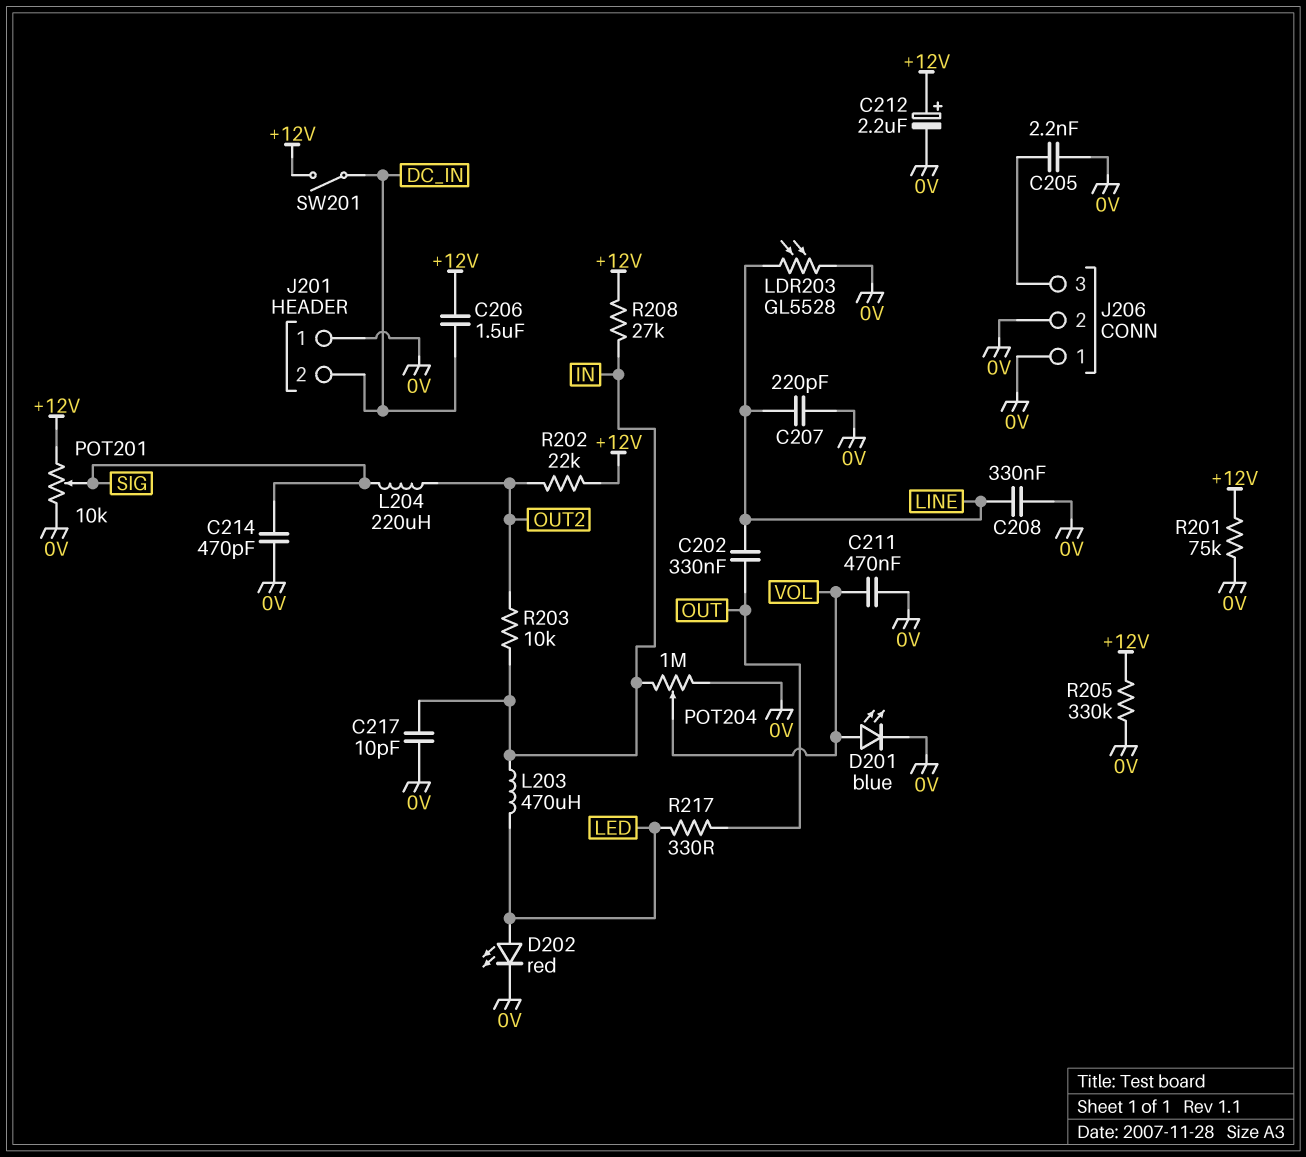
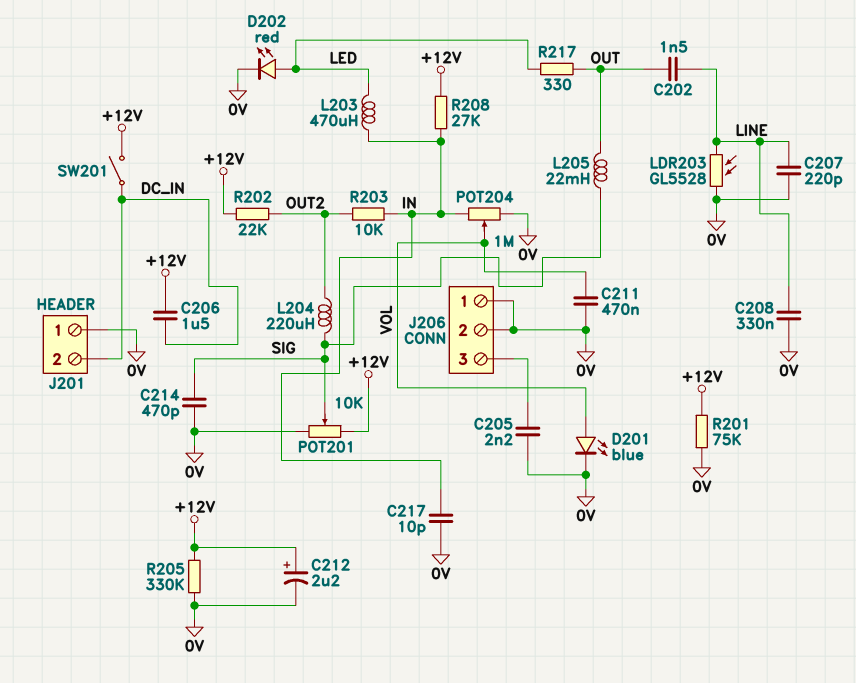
C202: 330nF (LINE, OUT) -> 1.5nF (LINE, OUT)
L205: none -> 22mH (OUT, SIG)

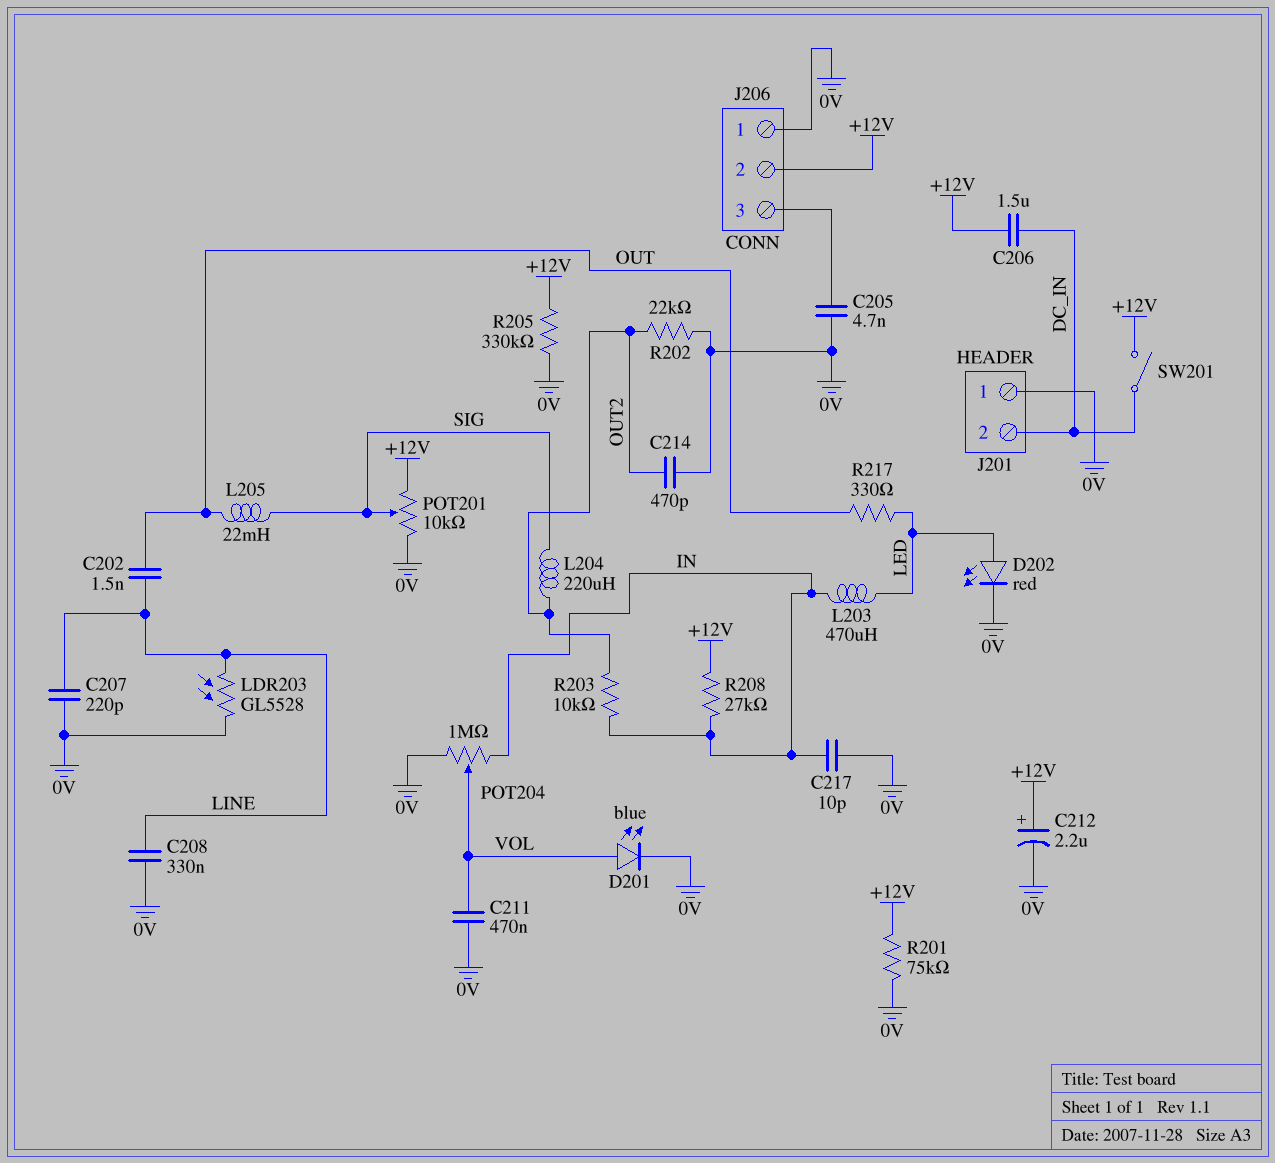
C205: 2.2nF (0V, J206/3) -> 4.7nF (0V, J206/3)
C214: 470pF (0V, SIG) -> 470pF (0V, OUT2)
J206 pin 2: 0V -> +12V
R202: 22k (+12V, OUT2) -> 22k (0V, OUT2)

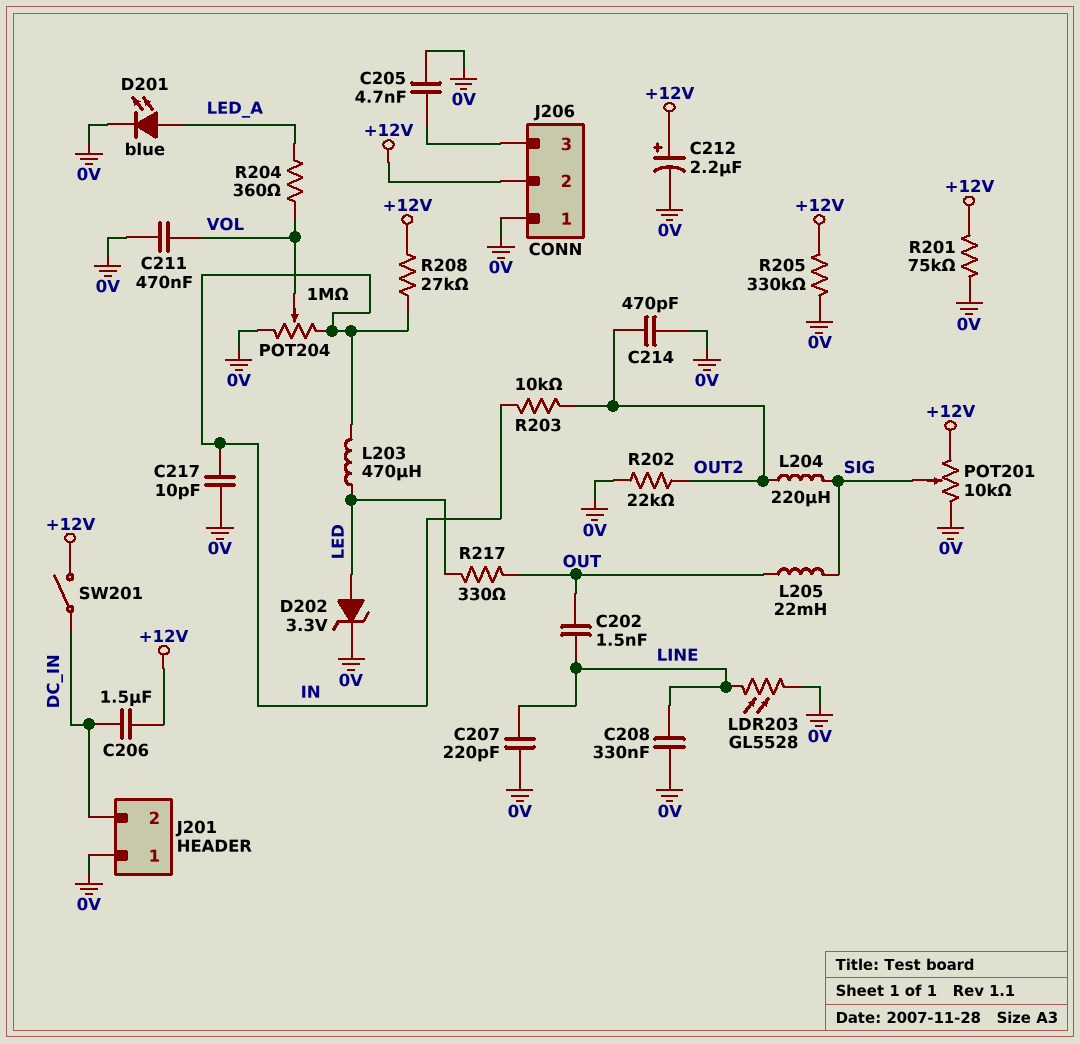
D201: LED blue (A VOL, K 0V) -> LED blue (A LED_A, K 0V)
D202: LED red (A LED, K 0V) -> zener 3.3V (A LED, K 0V)
R204: none -> 360 (LED_A, VOL)

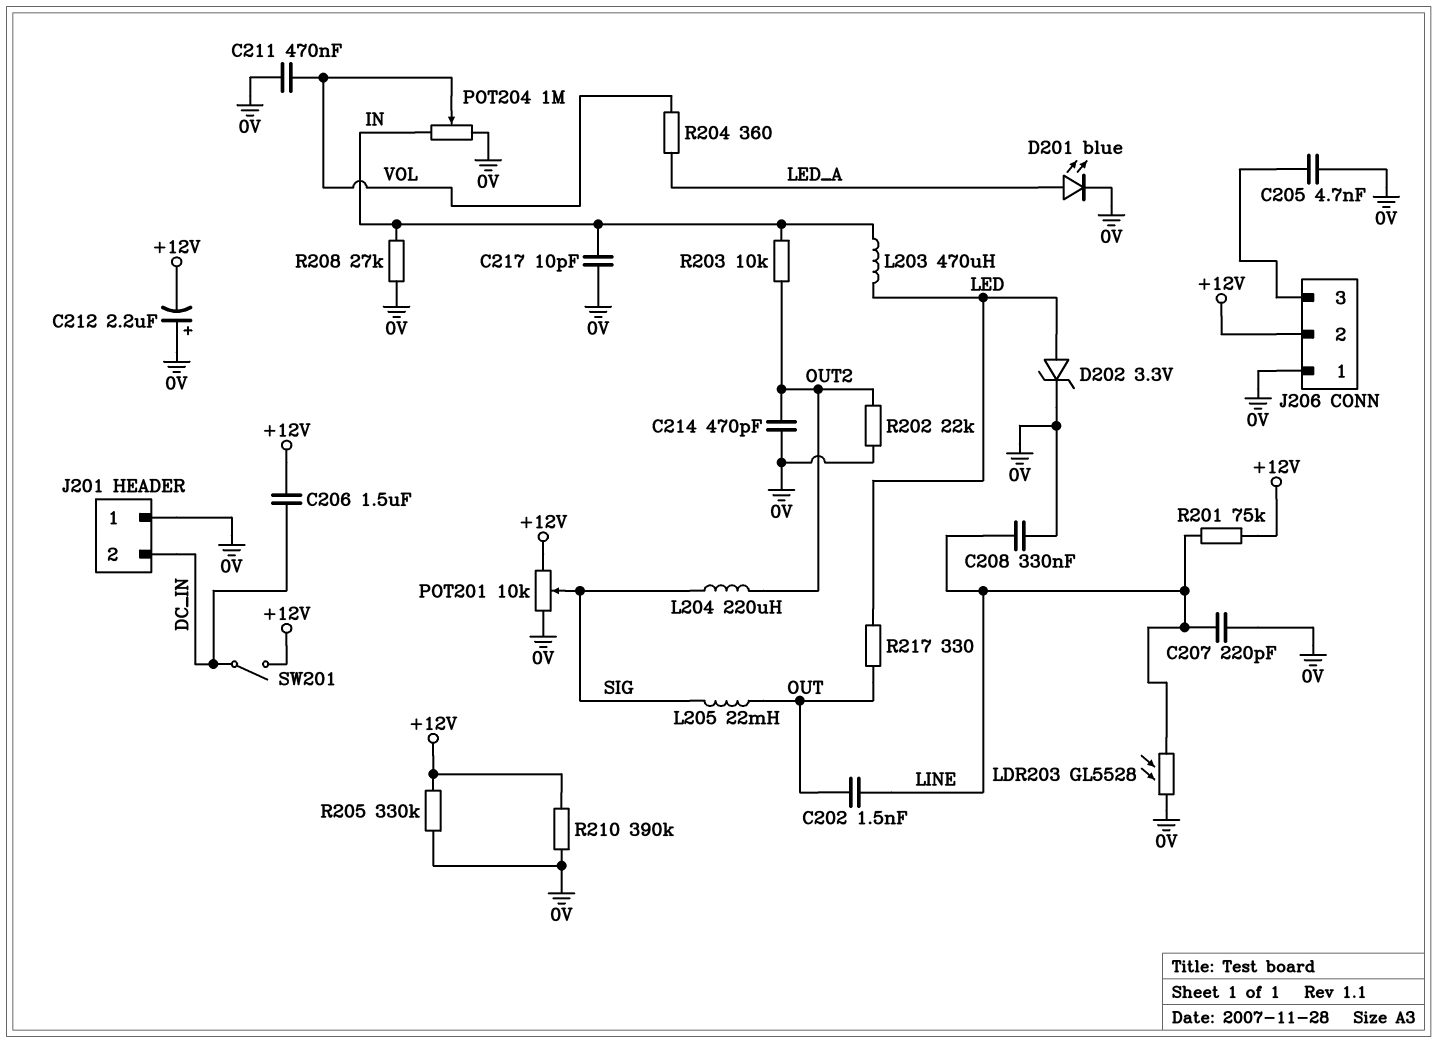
C212: 2.2uF (plus +12V, minus 0V) -> 2.2uF (plus 0V, minus +12V)
R201: 75k (+12V, 0V) -> 75k (+12V, LINE)
R208: 27k (+12V, IN) -> 27k (0V, IN)
R210: none -> 390k (+12V, 0V)

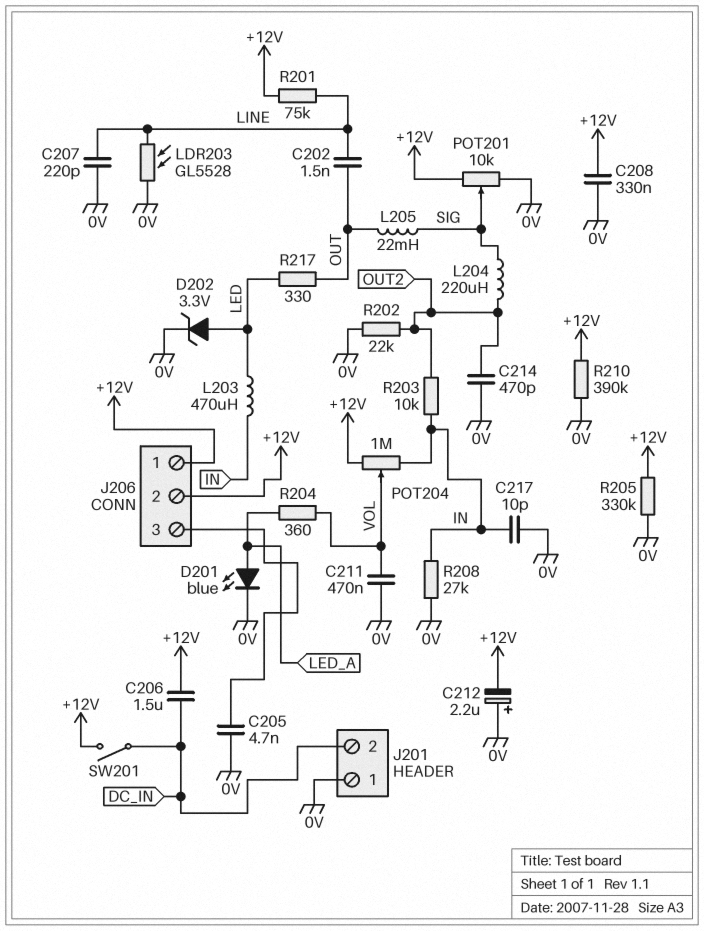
C208: 330nF (0V, LINE) -> 330nF (+12V, 0V)
J206 pin 1: 0V -> +12V
POT204: 1M (0V, IN, wiper VOL) -> 1M (+12V, IN, wiper VOL)

